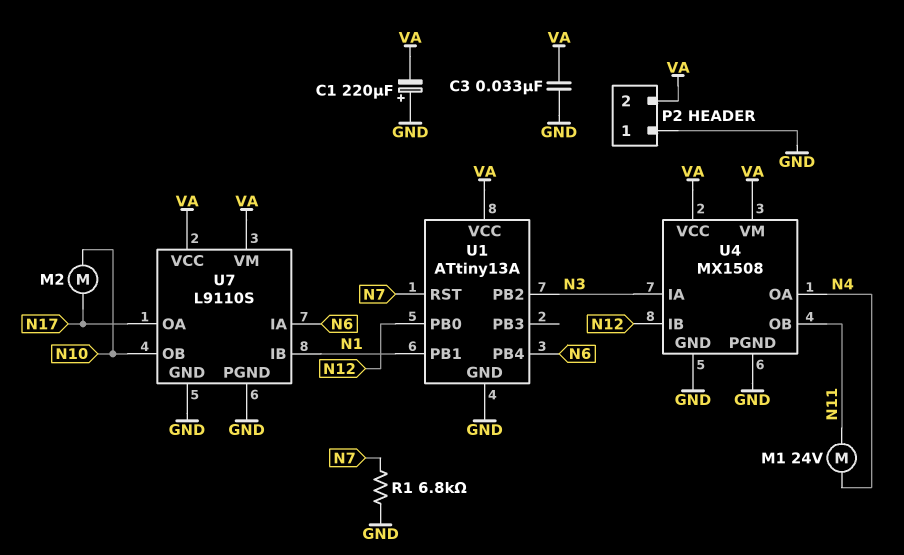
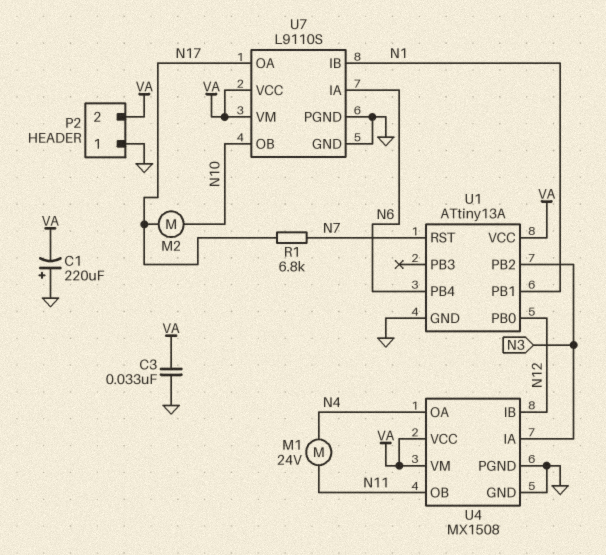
R1: 6.8k (GND, N7) -> 6.8k (N7, N17)

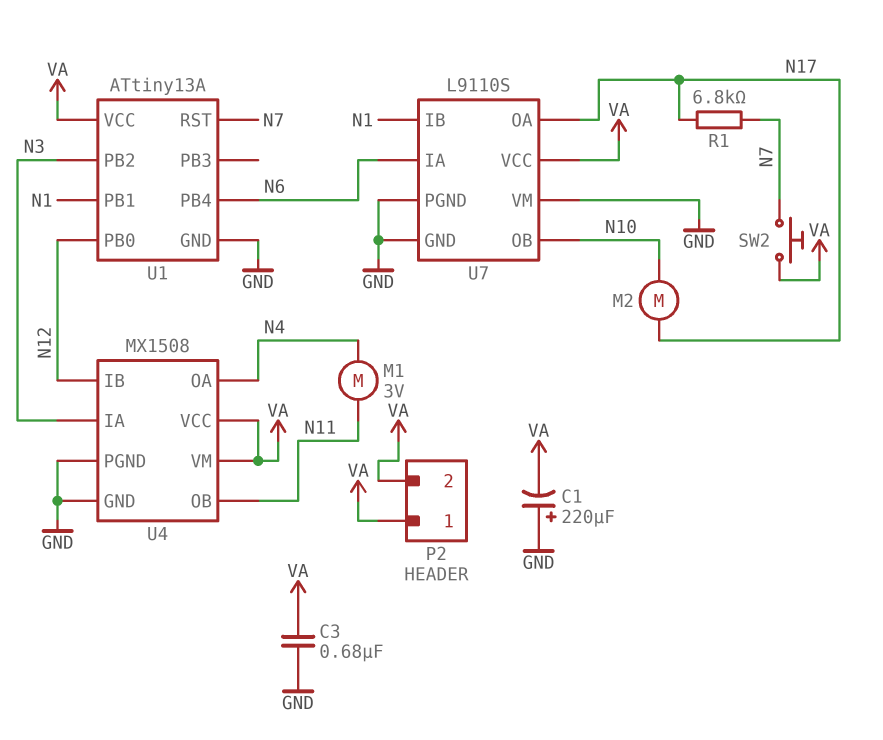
C3: 33nF (GND, VA) -> 680nF (GND, VA)
M1: motor 24V (N4, N11) -> motor 3V (N4, N11)
P2 pin 1: GND -> VA
SW2: none -> button (N7, VA)
U7 pin VM: VA -> GND

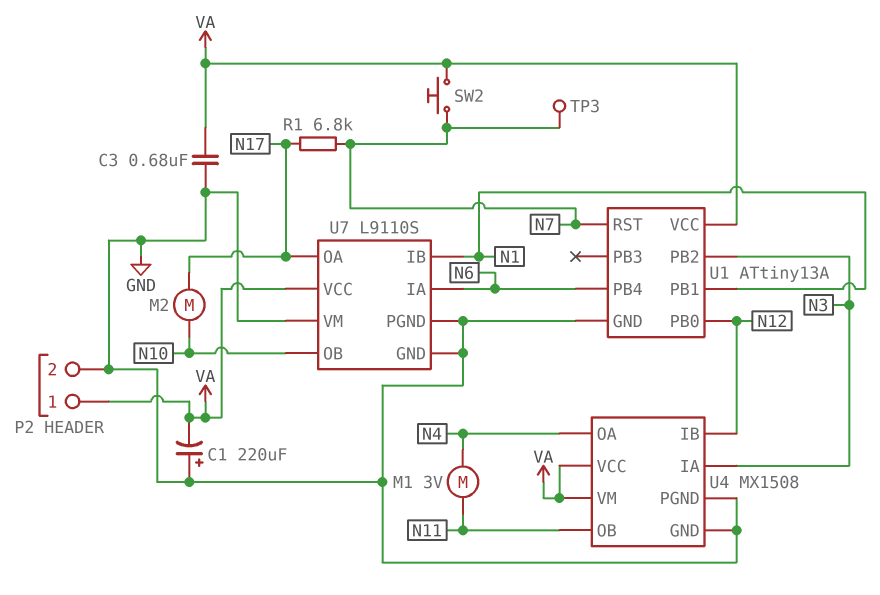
P2 pin 2: VA -> GND
TP3: none -> test point (N7)

